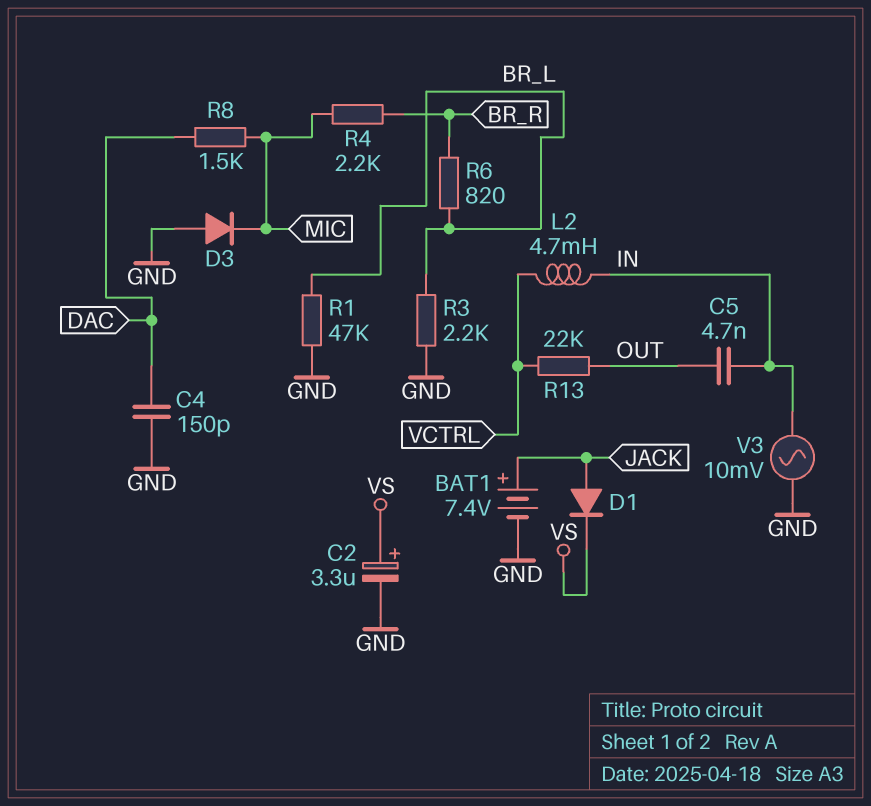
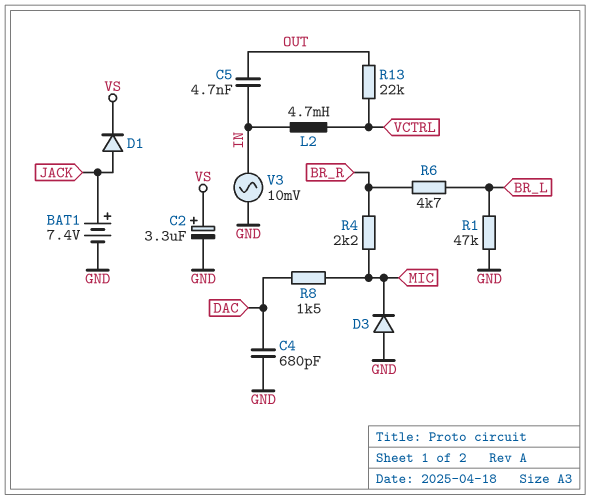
C4: 150pF (DAC, GND) -> 680pF (DAC, GND)
R3: 2.2k (BR_L, GND) -> none
R6: 820 (BR_L, BR_R) -> 4.7k (BR_L, BR_R)

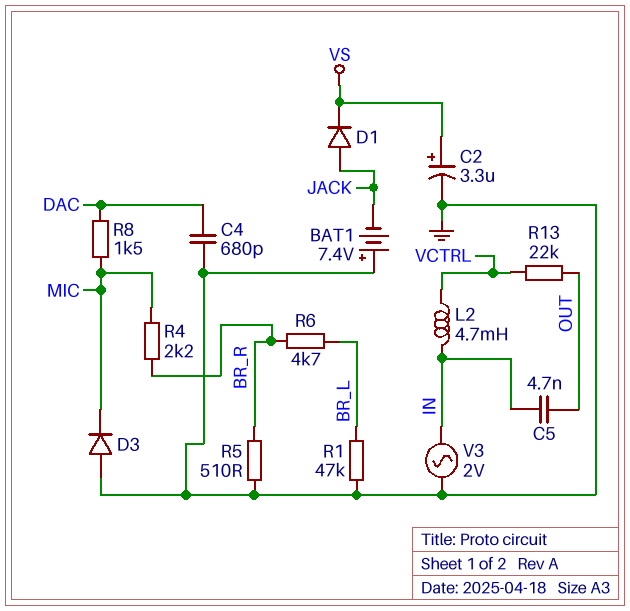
BAT1: 7.4V (plus JACK, minus GND) -> 7.4V (plus GND, minus JACK)
R5: none -> 510 (BR_R, GND)
V3: AC 10mV (GND, IN) -> AC 2V (GND, IN)

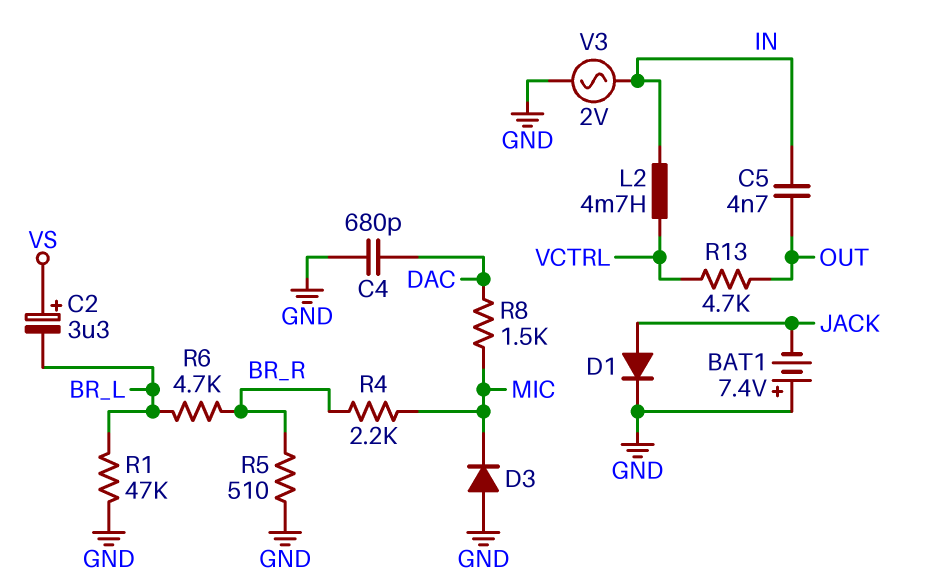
C2: 3.3uF (plus VS, minus GND) -> 3.3uF (plus VS, minus BR_L)
D1: diode (A JACK, K VS) -> diode (A JACK, K GND)
R13: 22k (OUT, VCTRL) -> 4.7k (OUT, VCTRL)

